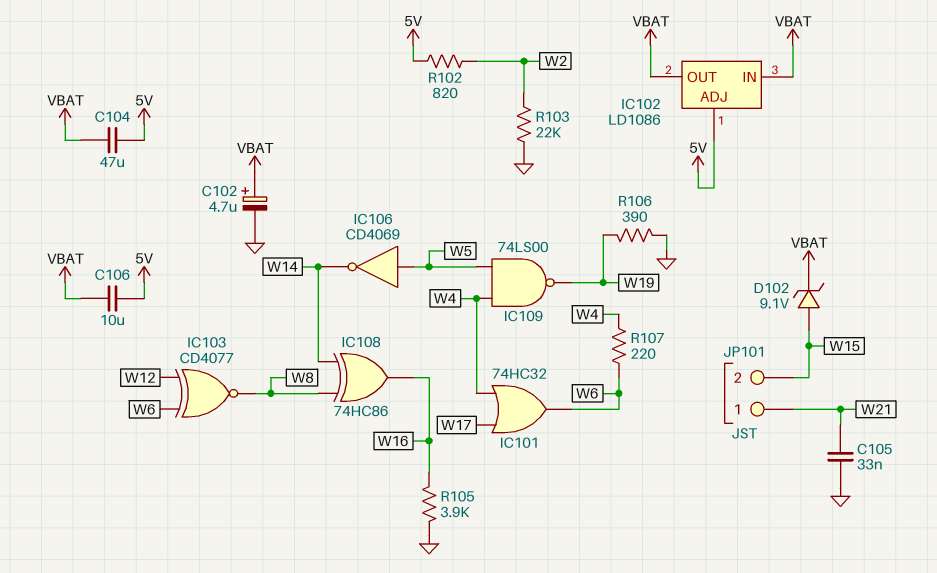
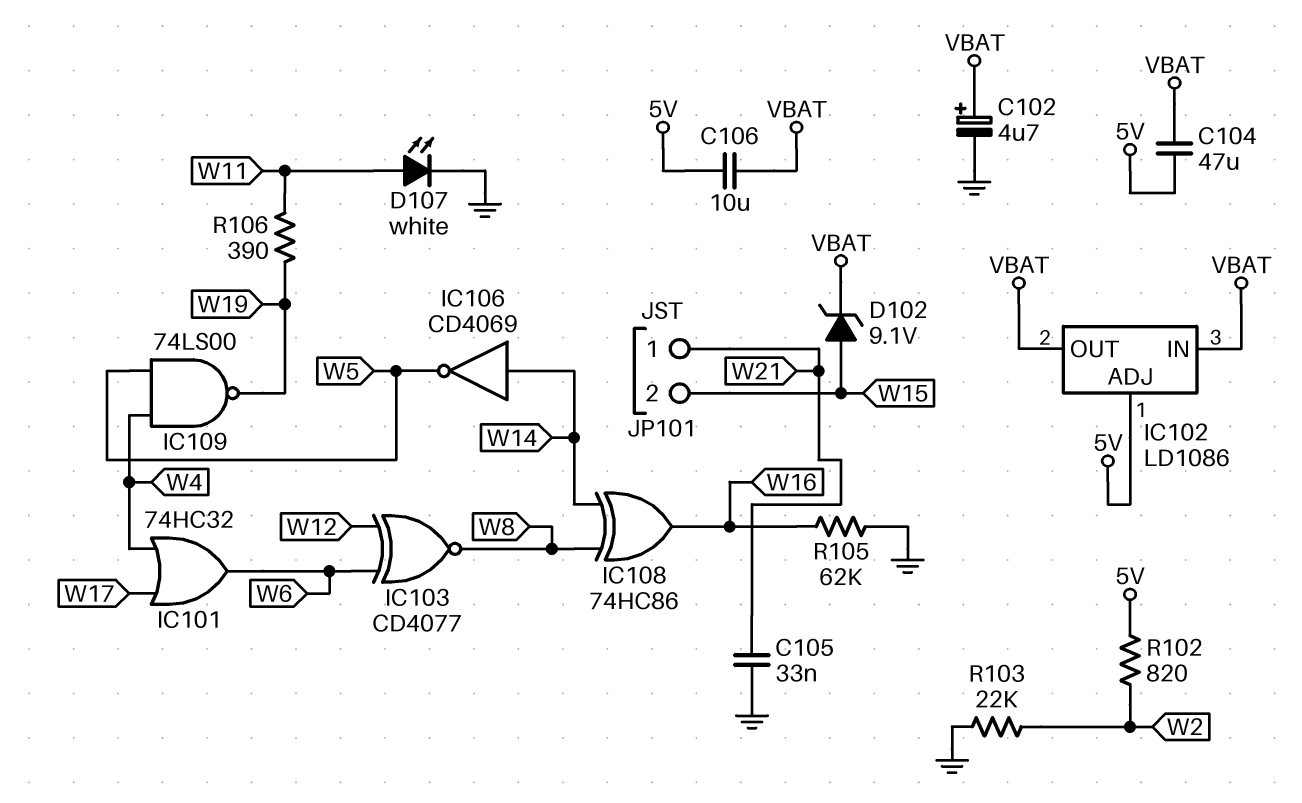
D107: none -> LED white (A W11, K GND)
IC106: NOT CD4069 (in W5, out W14) -> NOT CD4069 (in W14, out W5)
R105: 3.9k (GND, W16) -> 62k (GND, W16)
R106: 390 (GND, W19) -> 390 (W11, W19)
R107: 220 (W4, W6) -> none

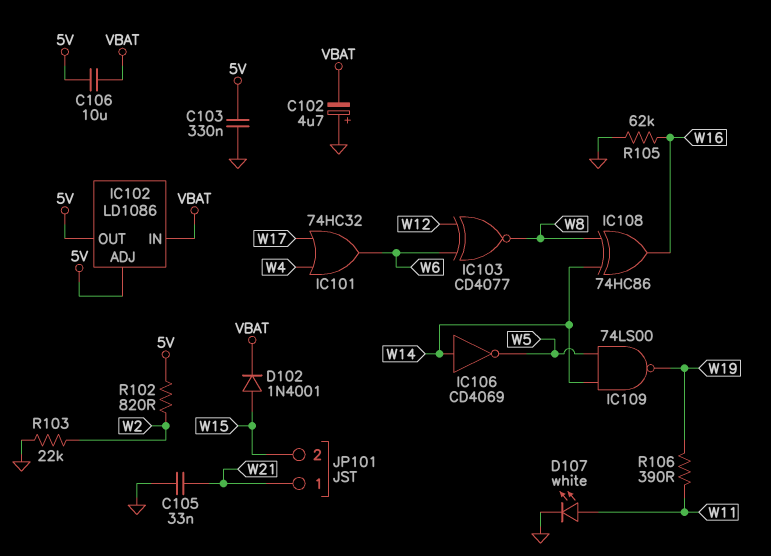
C102: 4.7uF (plus VBAT, minus GND) -> 4.7uF (plus GND, minus VBAT)
C103: none -> 330nF (5V, GND)
C104: 47uF (5V, VBAT) -> none
D102: zener 9.1V (A W15, K VBAT) -> diode 1N4001 (A W15, K VBAT)
IC102 pin OUT: VBAT -> 5V
IC109: NAND 74LS00 (in W4, in W5, out W19) -> NAND 74LS00 (in W5, in W14, out W19)

